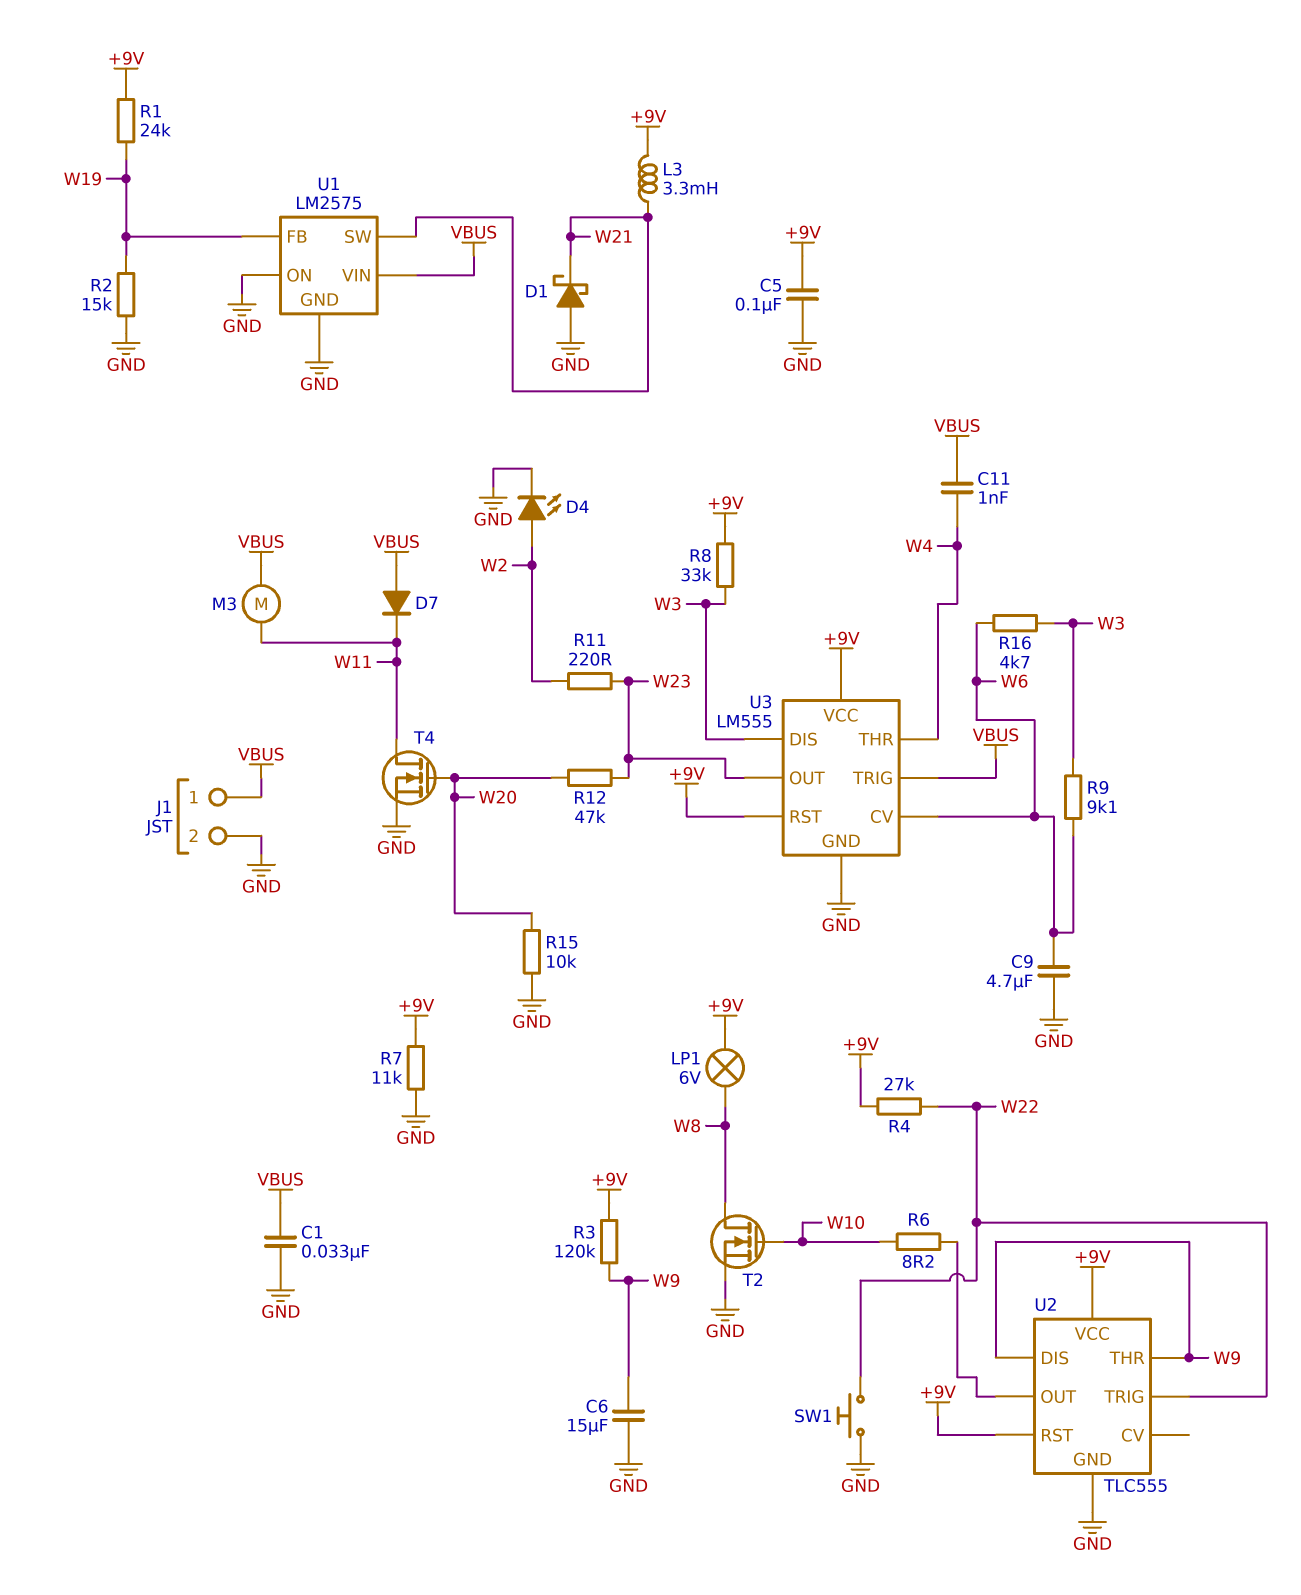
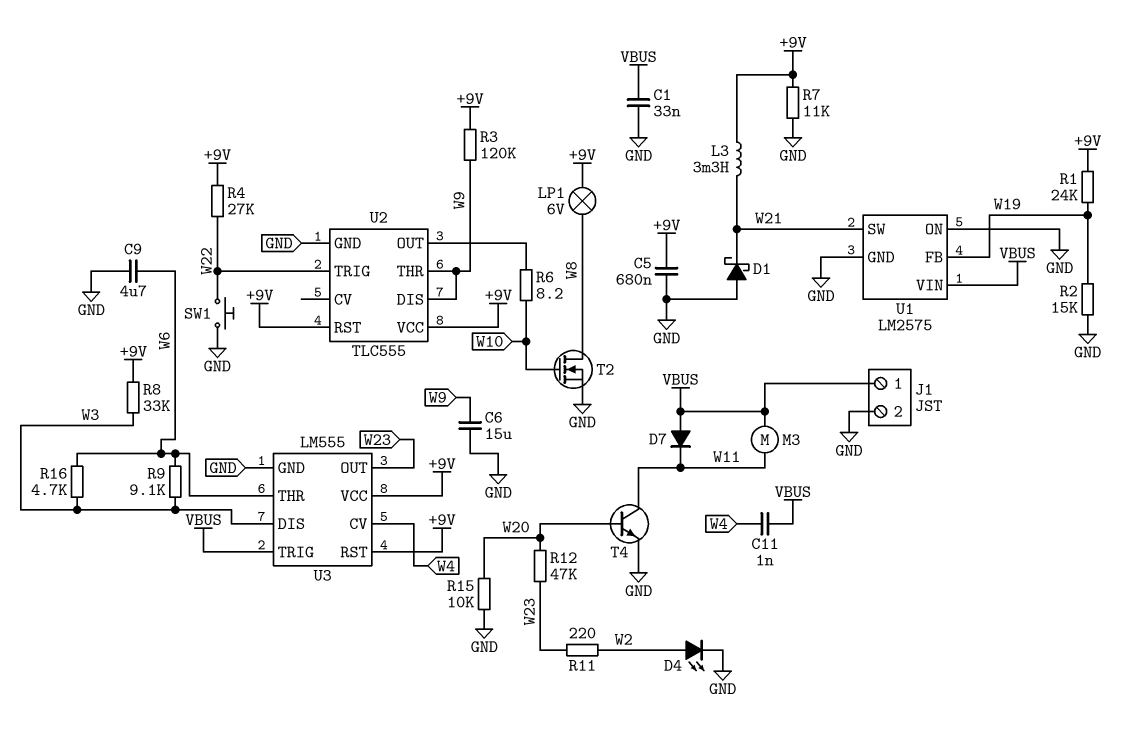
C5: 100nF (+9V, GND) -> 680nF (+9V, GND)
T4: NMOS (G W20, D W11, S GND) -> NPN (B W20, C W11, E GND)
U3 pin CV: W6 -> W4
U3 pin THR: W4 -> W6

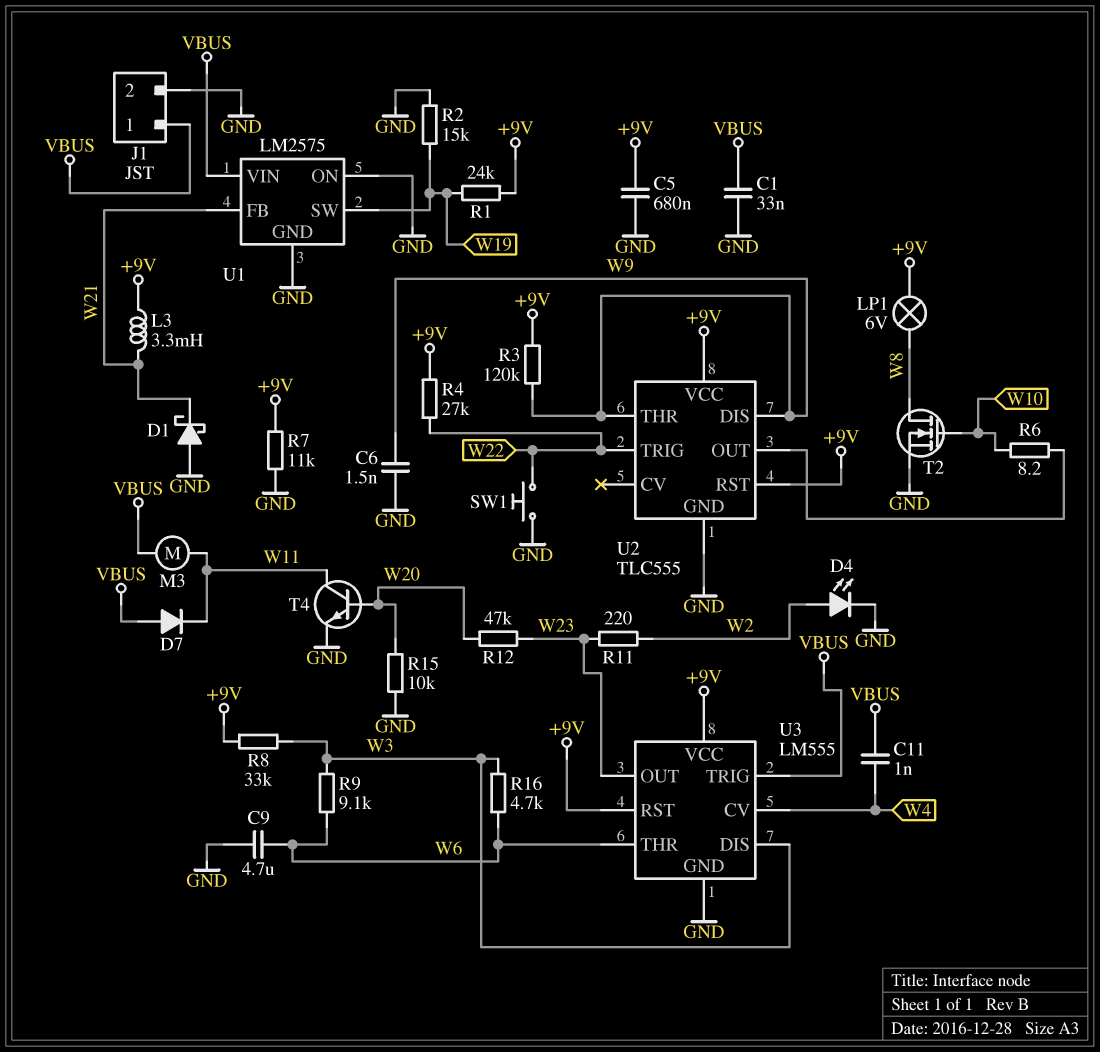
C6: 15uF (GND, W9) -> 1.5nF (GND, W9)
U1 pin FB: W19 -> W21
U1 pin SW: W21 -> W19

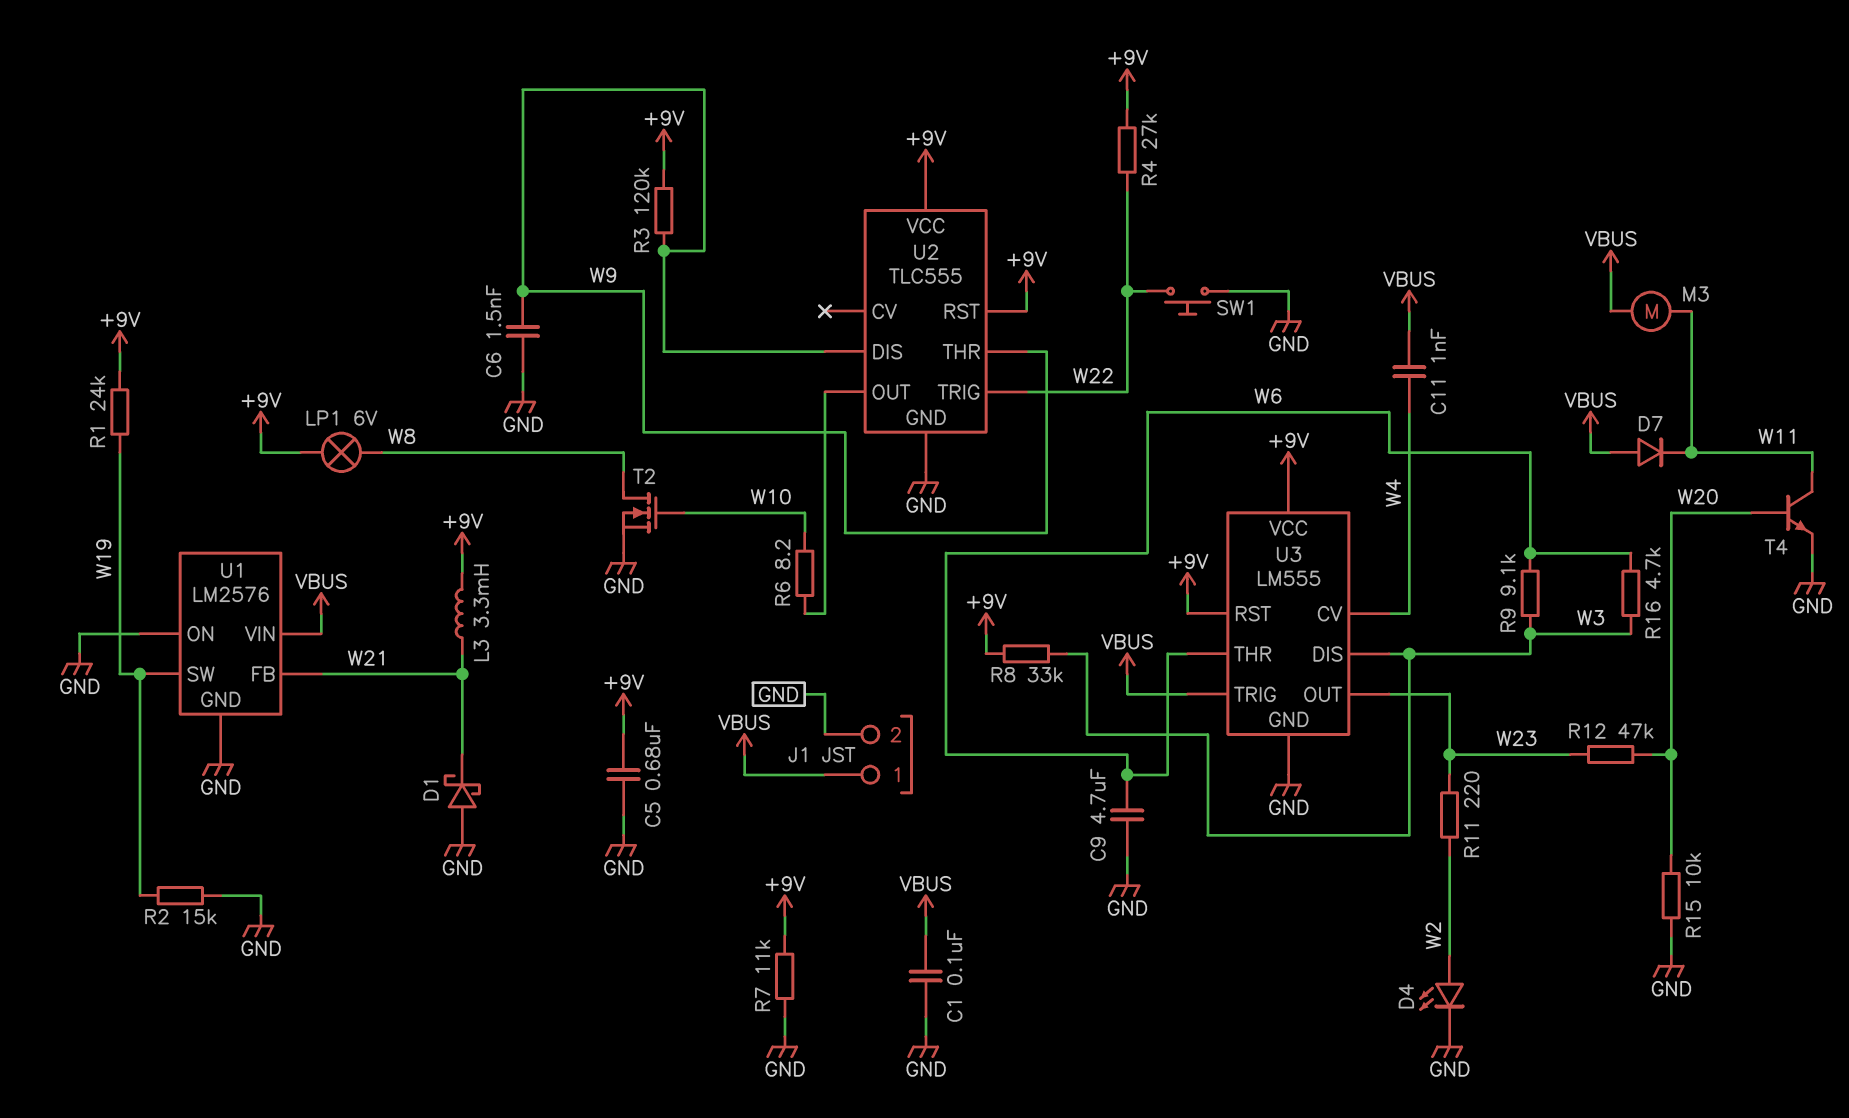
C1: 33nF (GND, VBUS) -> 100nF (GND, VBUS)
U1: LM2575 -> LM2576

